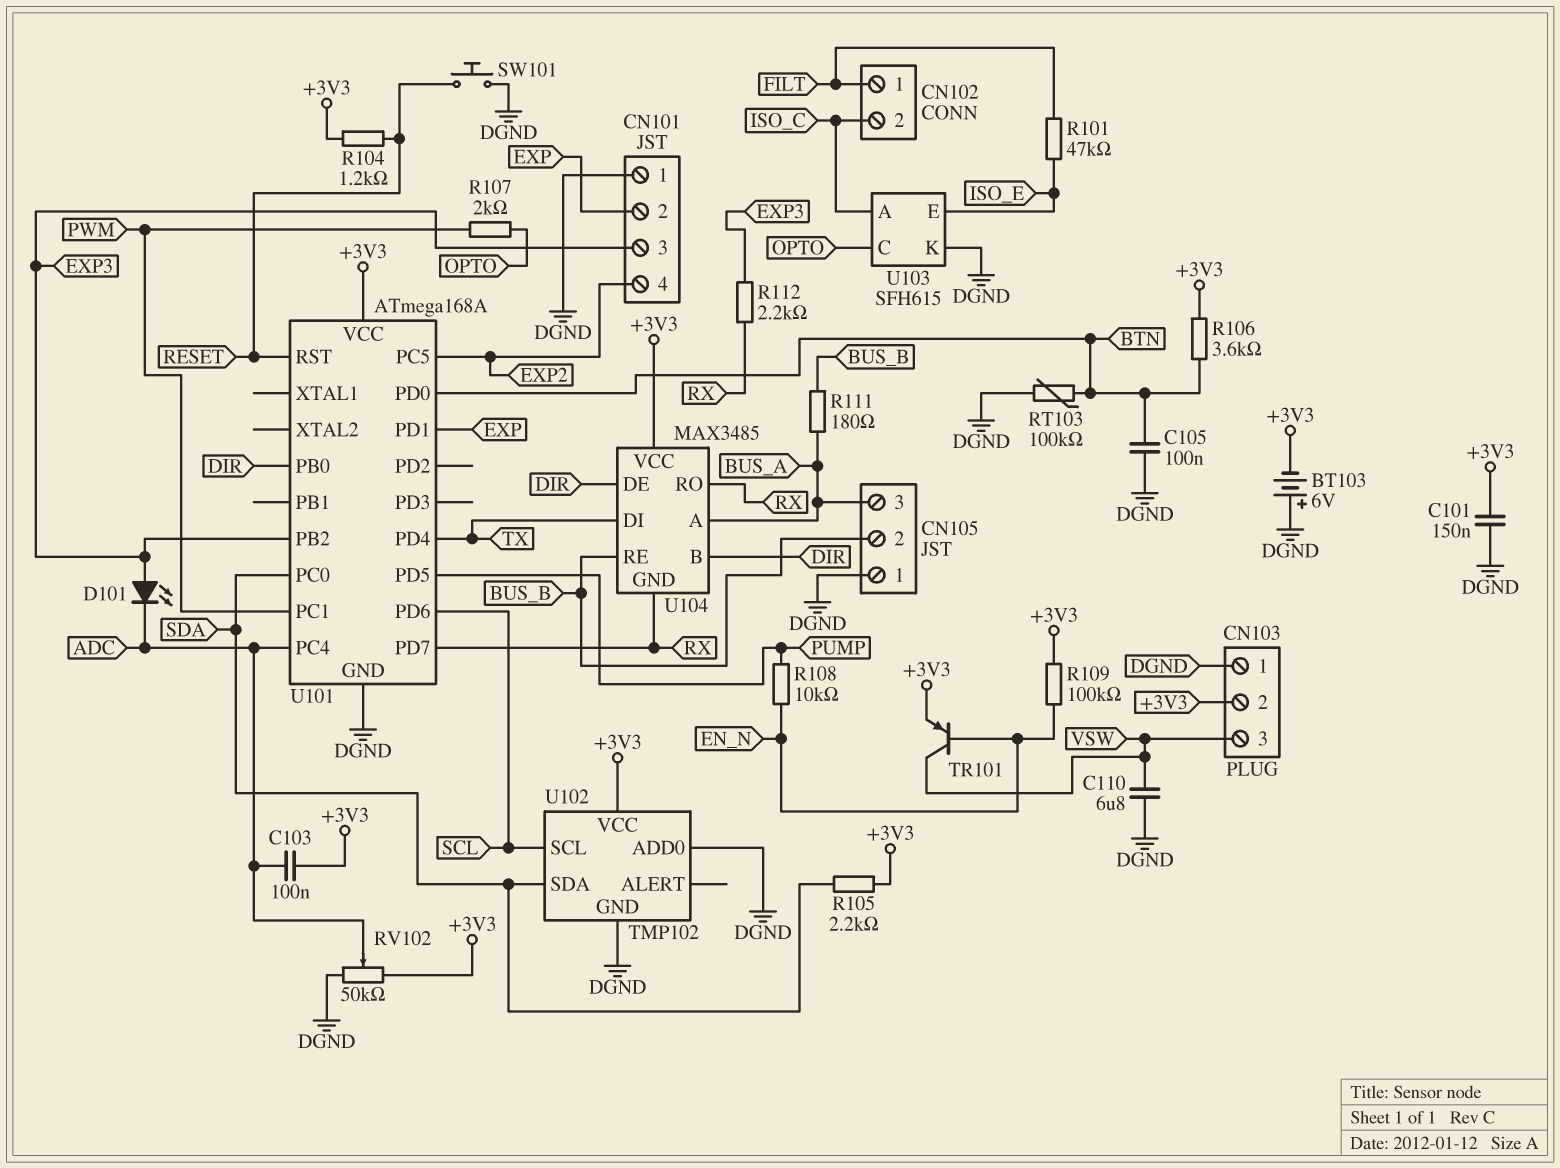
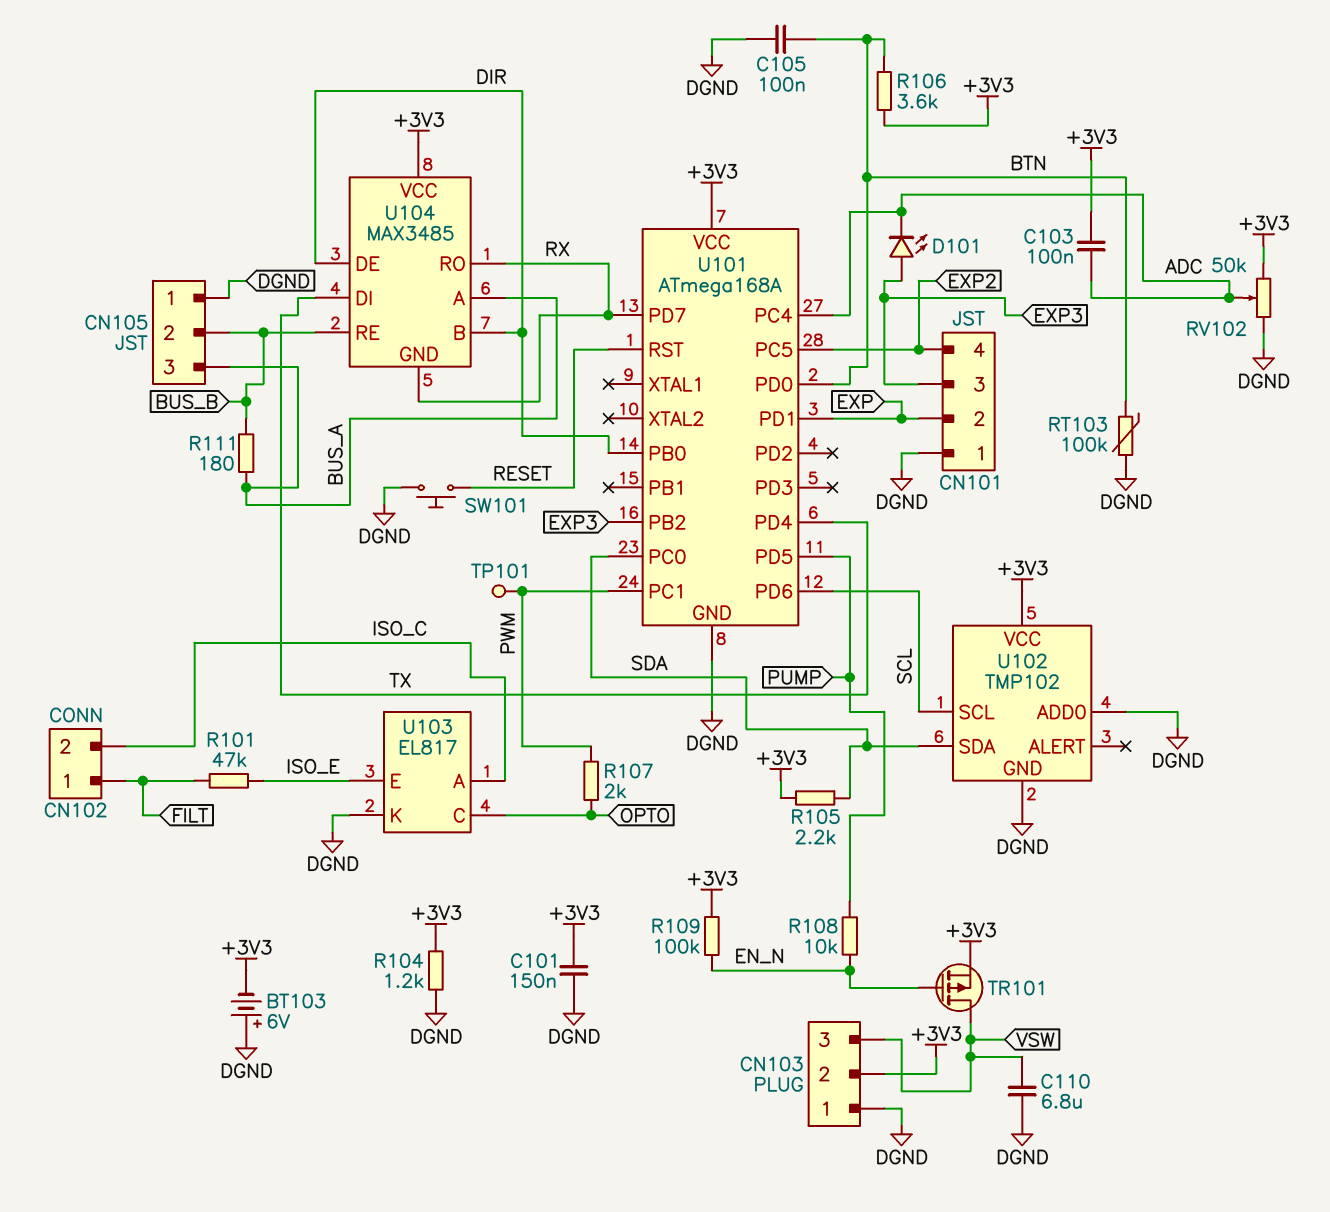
R104: 1.2k (+3V3, RESET) -> 1.2k (+3V3, DGND)
R112: 2.2k (EXP3, RX) -> none
TP101: none -> test point (PWM)
TR101: PNP (B EN_N, C VSW, E +3V3) -> PMOS (G EN_N, D VSW, S +3V3)
U103: SFH615 -> EL817

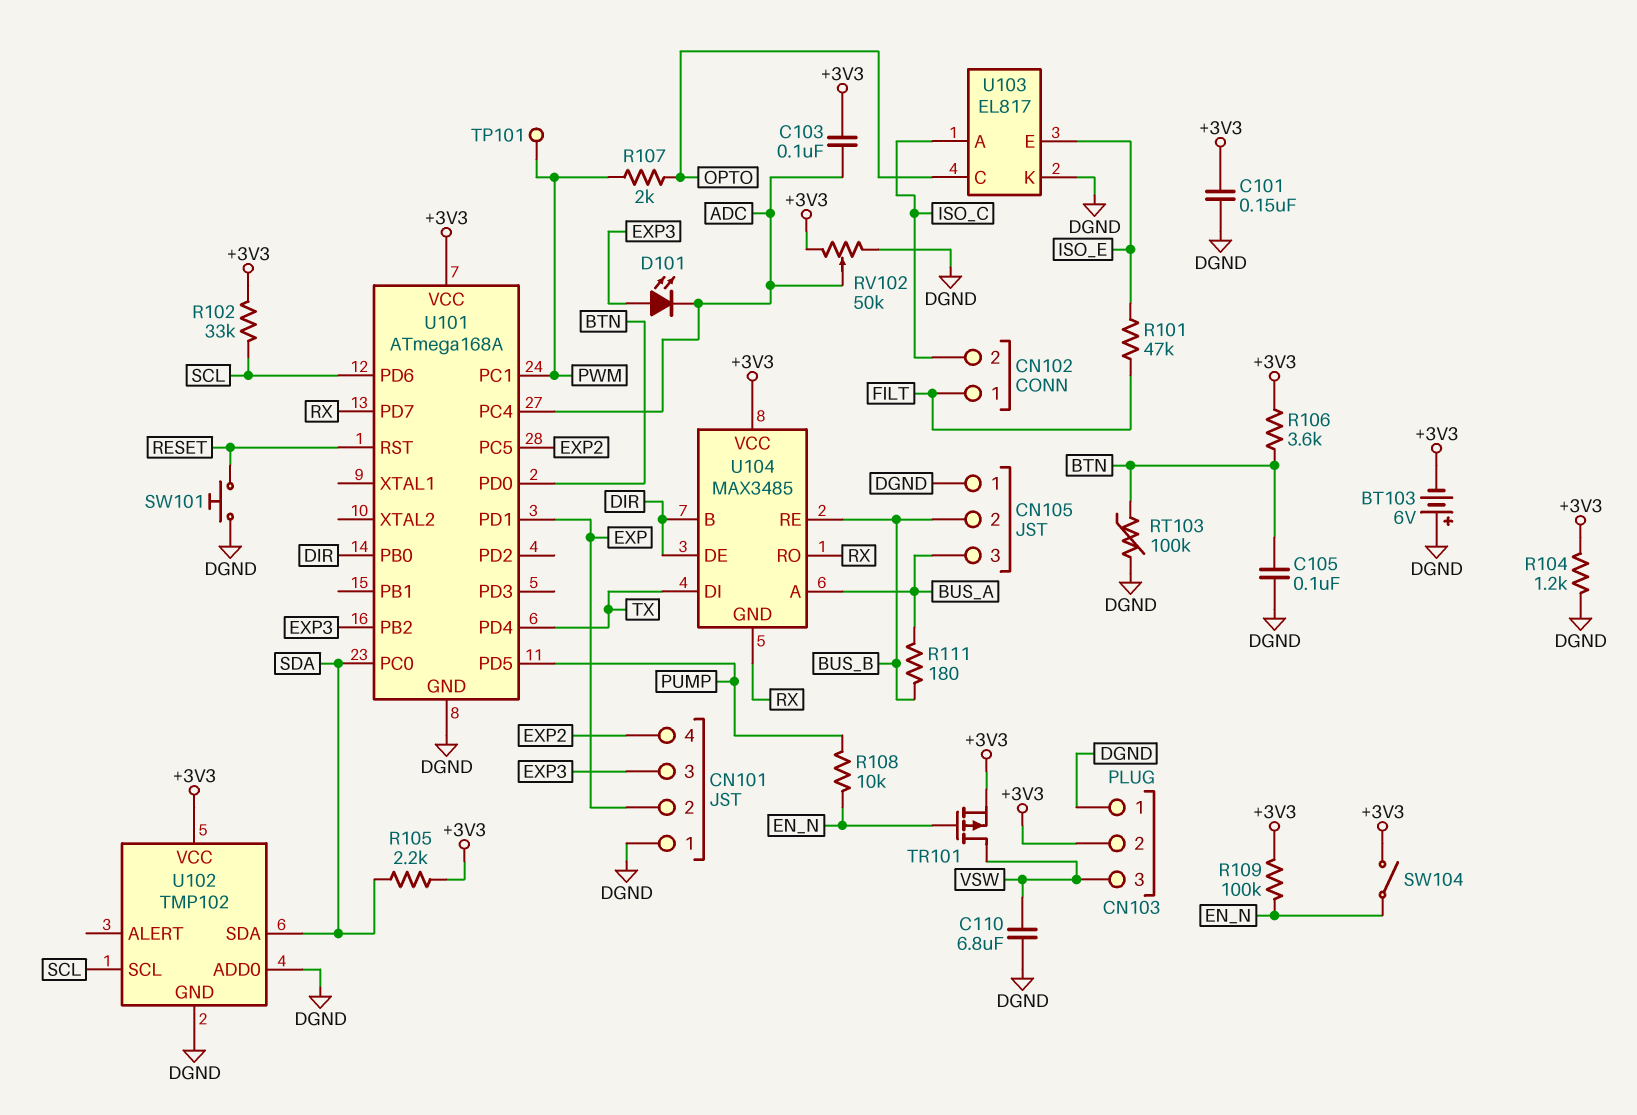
R102: none -> 33k (+3V3, SCL)
SW104: none -> switch (+3V3, EN_N)

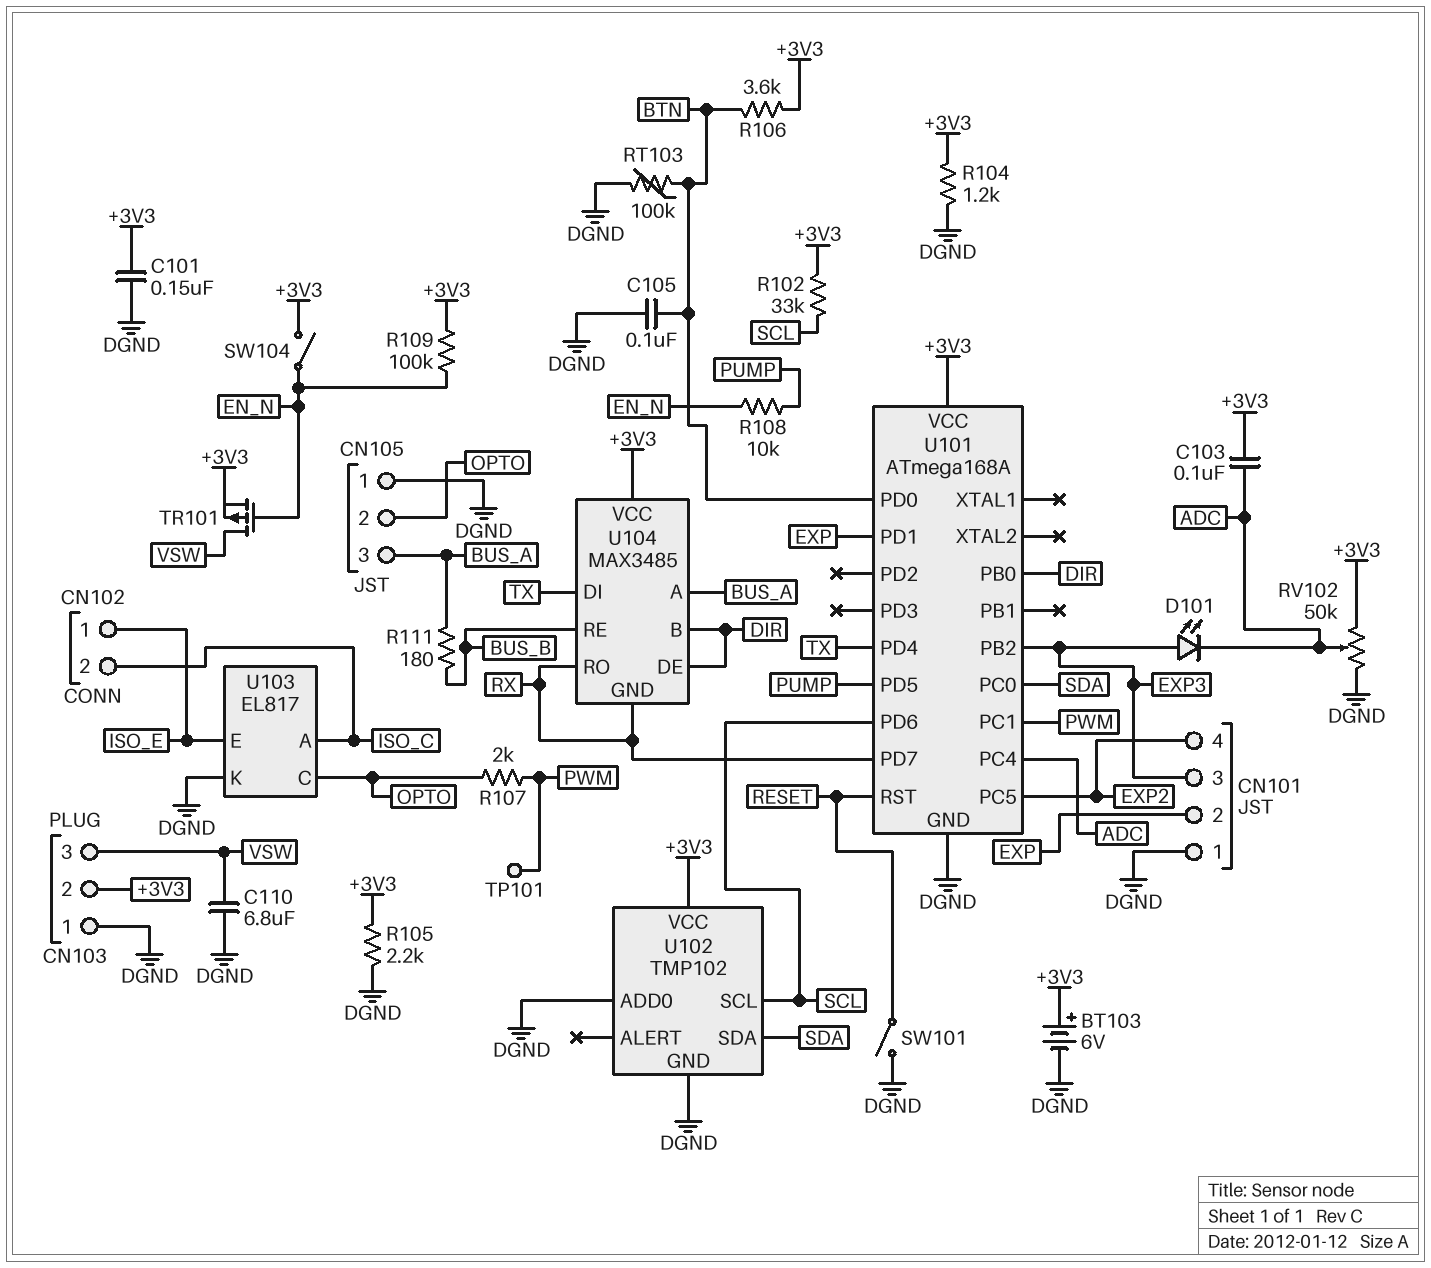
BT103: 6V (plus DGND, minus +3V3) -> 6V (plus +3V3, minus DGND)
CN102 pin 1: FILT -> ISO_E
CN105 pin 2: BUS_B -> OPTO
R101: 47k (FILT, ISO_E) -> none
R105: 2.2k (+3V3, SDA) -> 2.2k (+3V3, DGND)
SW101: button (DGND, RESET) -> switch (DGND, RESET)

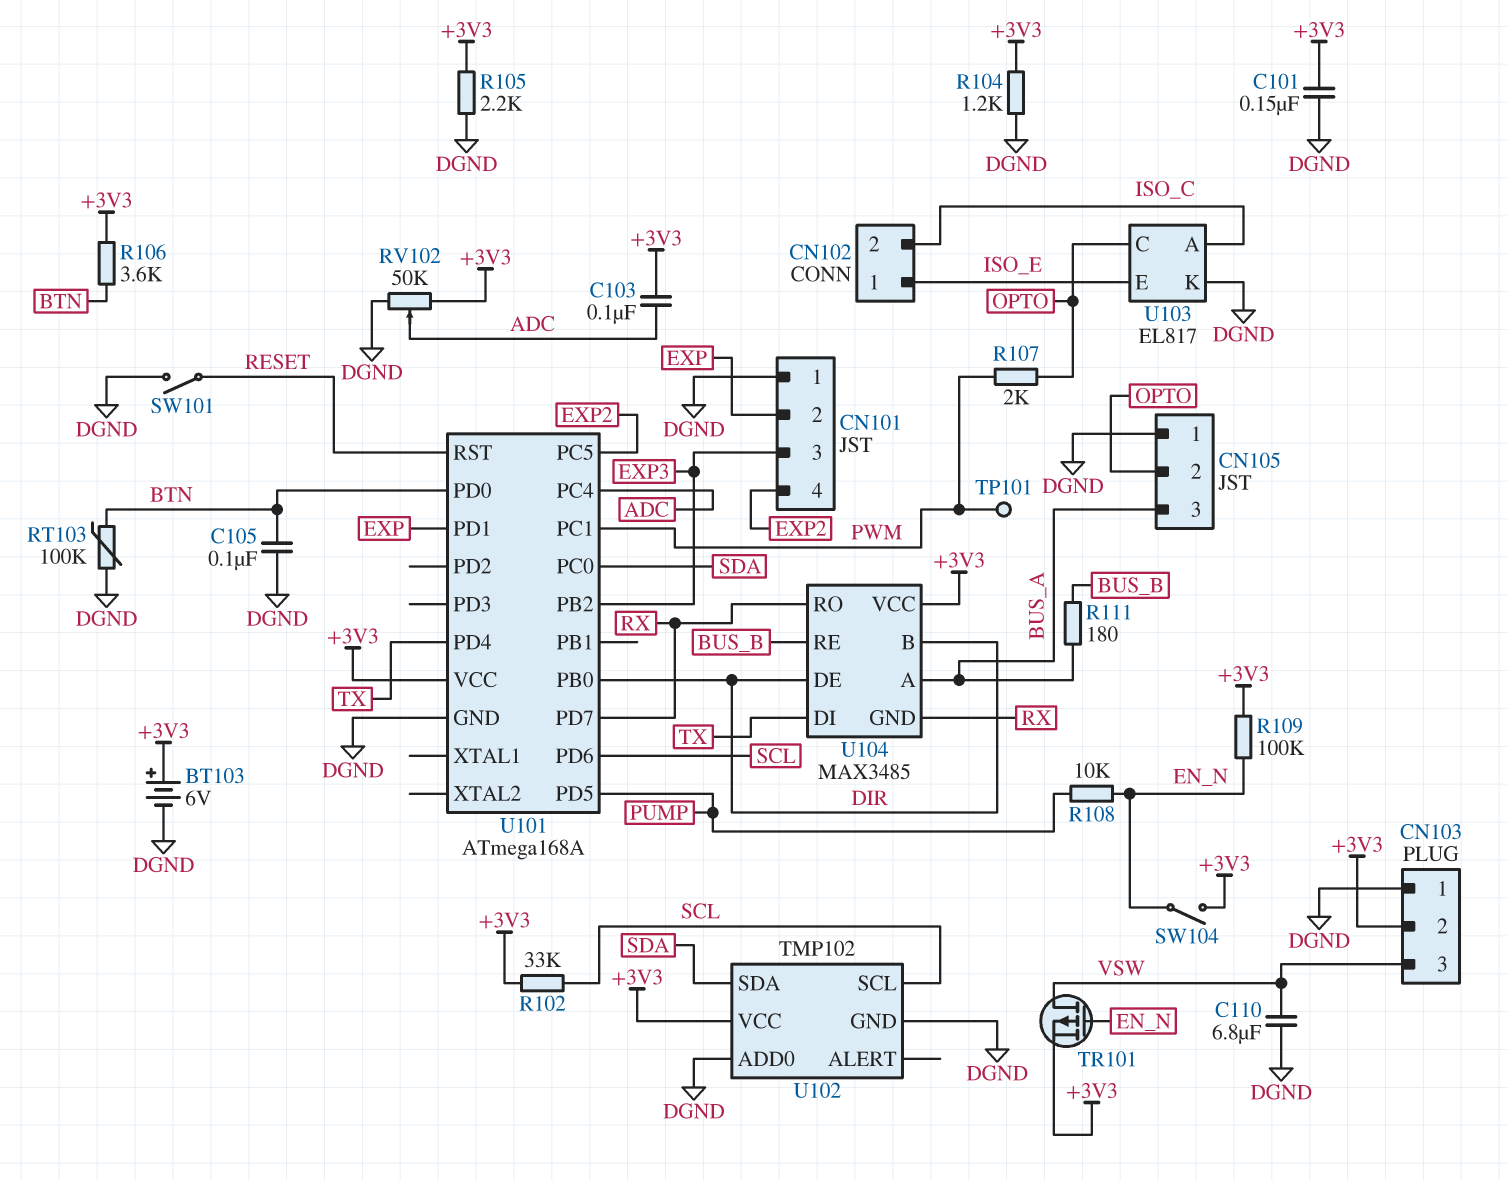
D101: LED (A EXP3, K ADC) -> none

